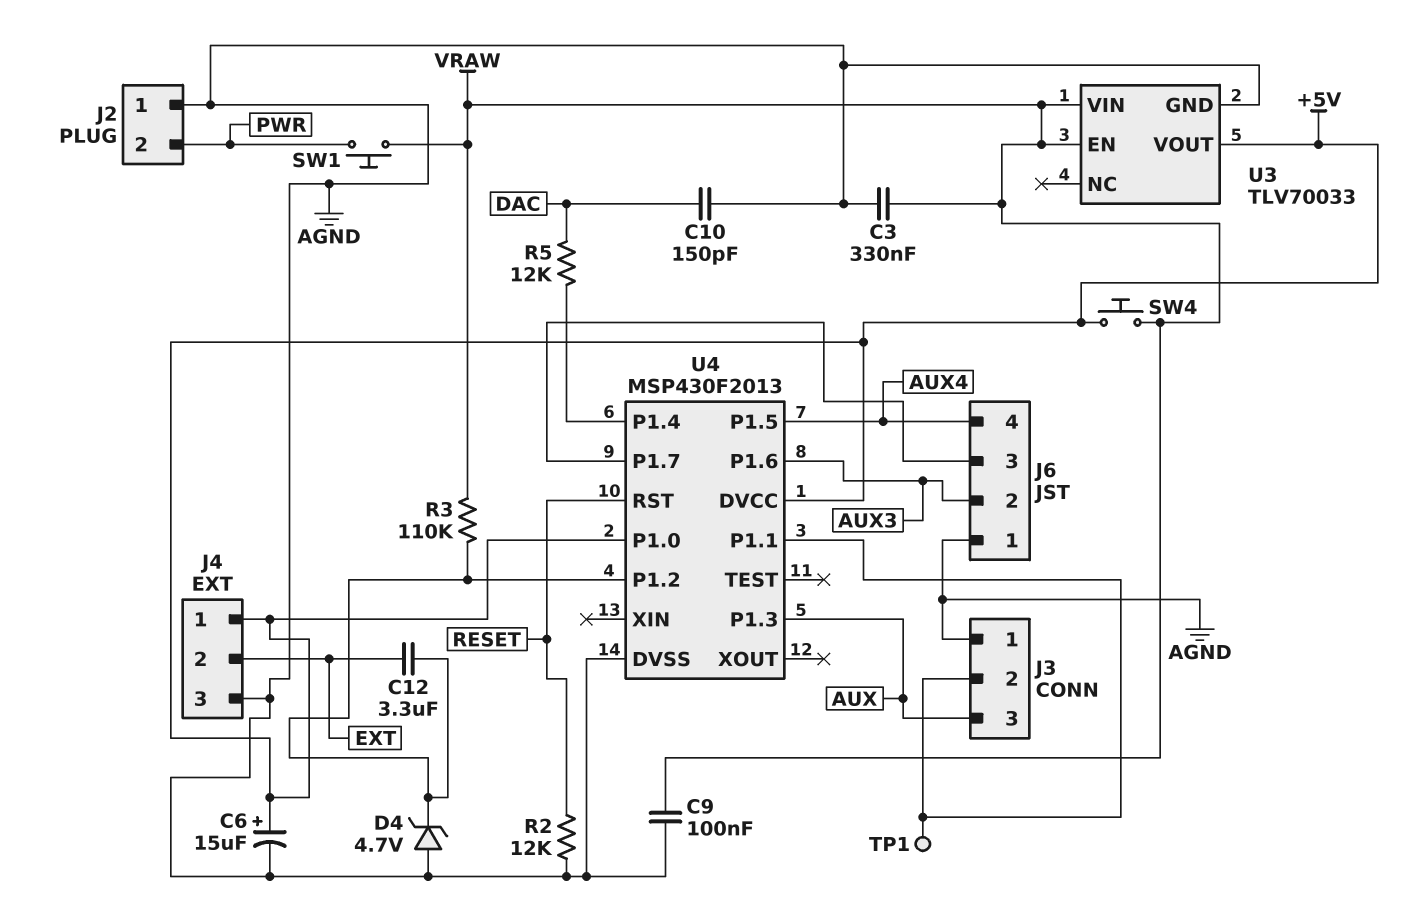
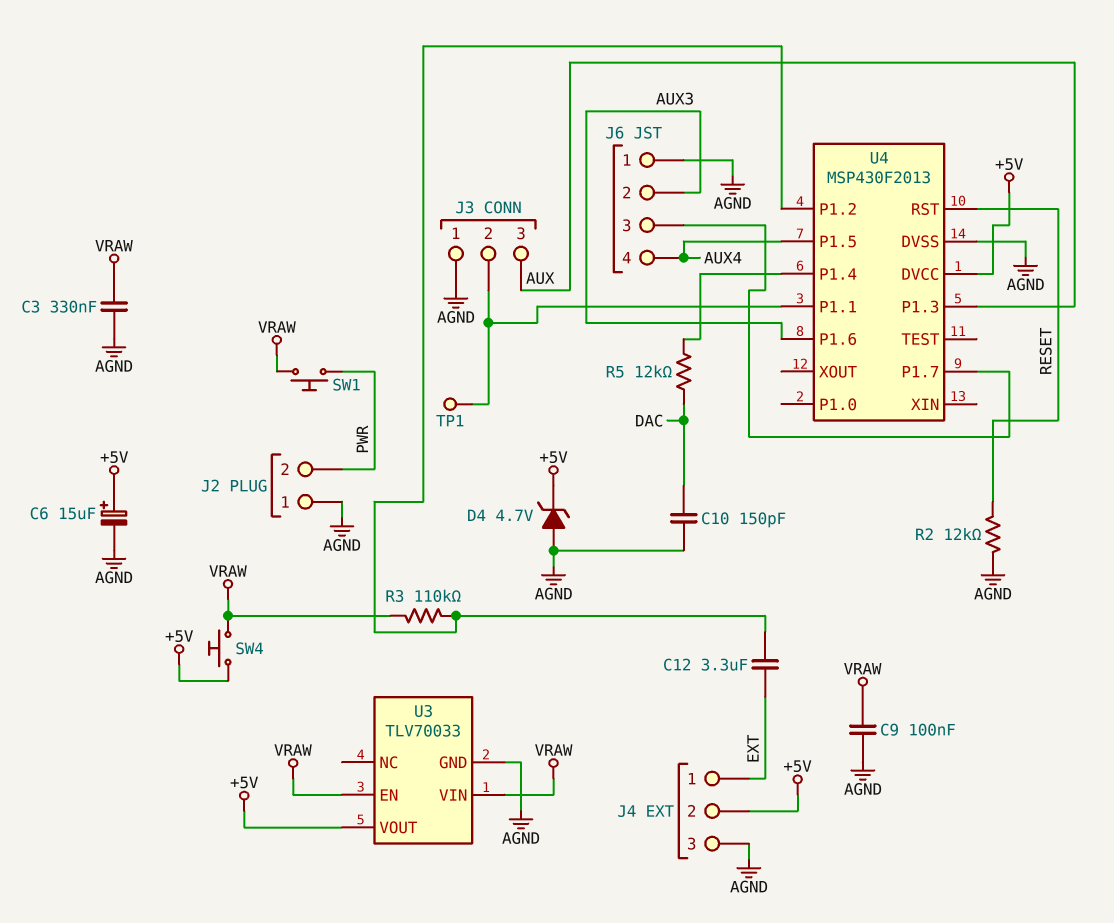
D4: zener 4.7V (A AGND, K U4/P1.2) -> zener 4.7V (A AGND, K +5V)
J4 pin 1: +5V -> EXT
J4 pin 2: EXT -> +5V
U4 pin P1.0: +5V -> none

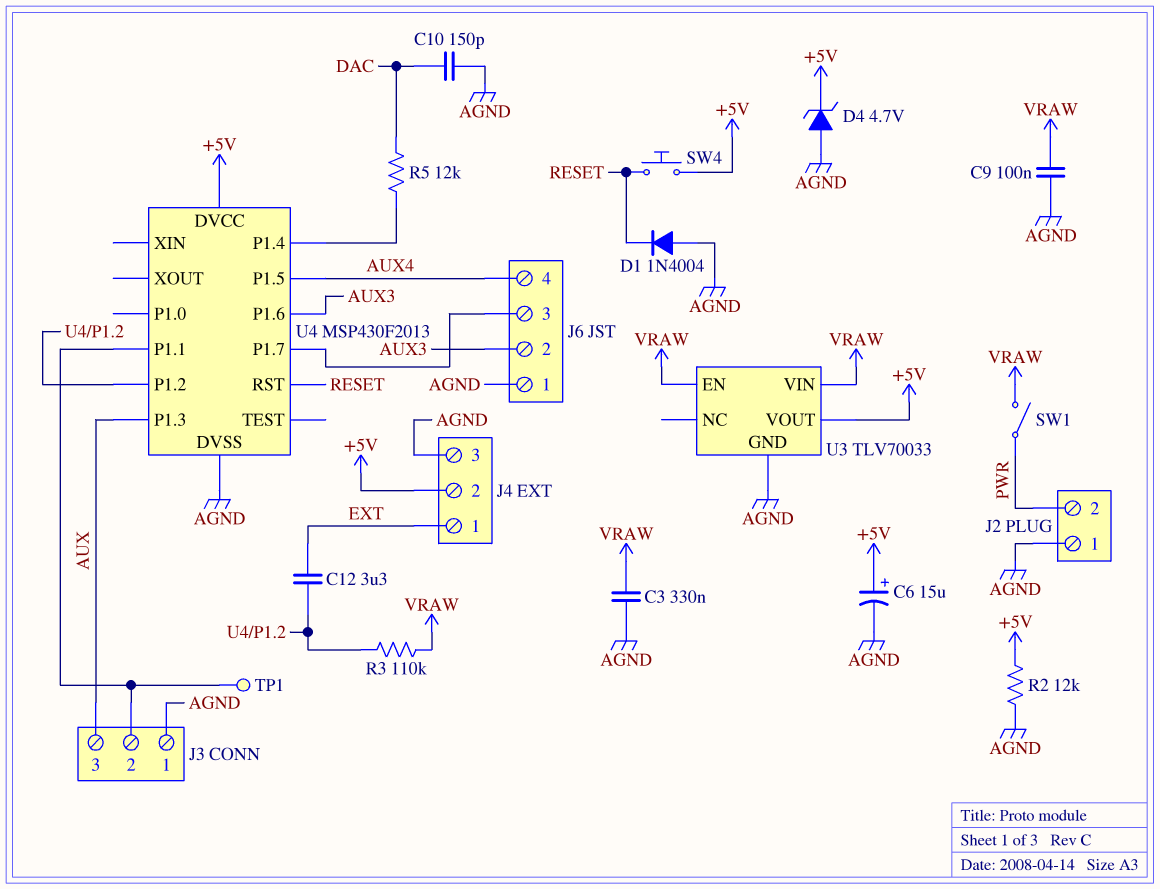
D1: none -> diode 1N4004 (A AGND, K RESET)
R2: 12k (AGND, RESET) -> 12k (+5V, AGND)
SW1: button (PWR, VRAW) -> switch (PWR, VRAW)
SW4: button (+5V, VRAW) -> button (+5V, RESET)

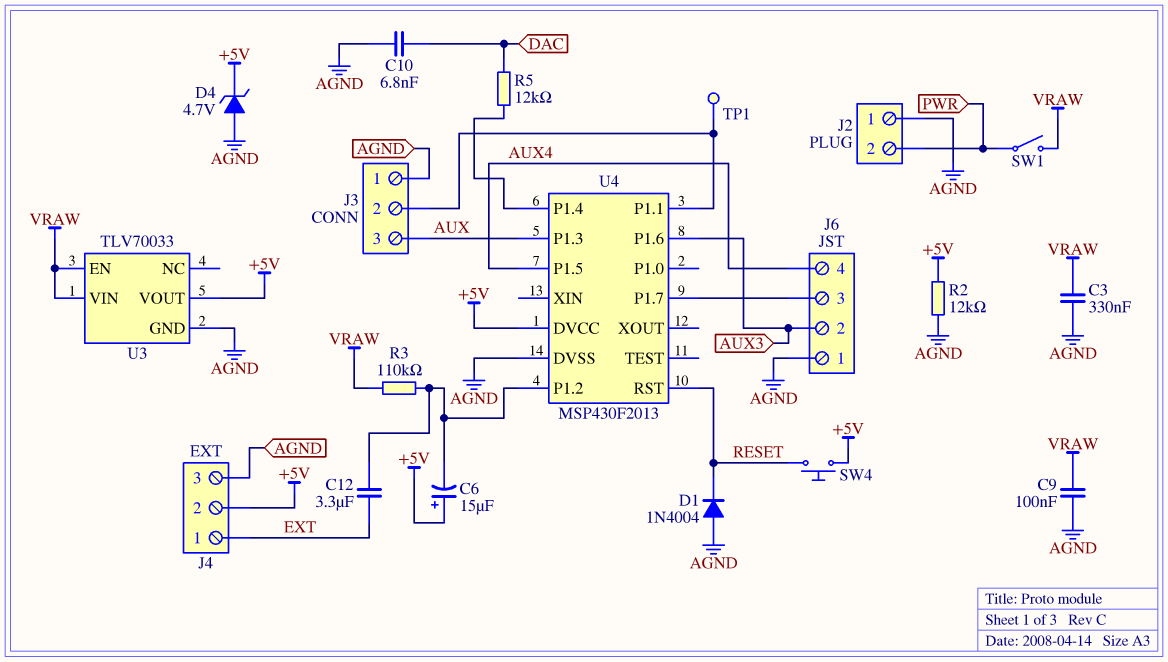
C6: 15uF (plus +5V, minus AGND) -> 15uF (plus +5V, minus U4/P1.2)
C10: 150pF (AGND, DAC) -> 6.8nF (AGND, DAC)

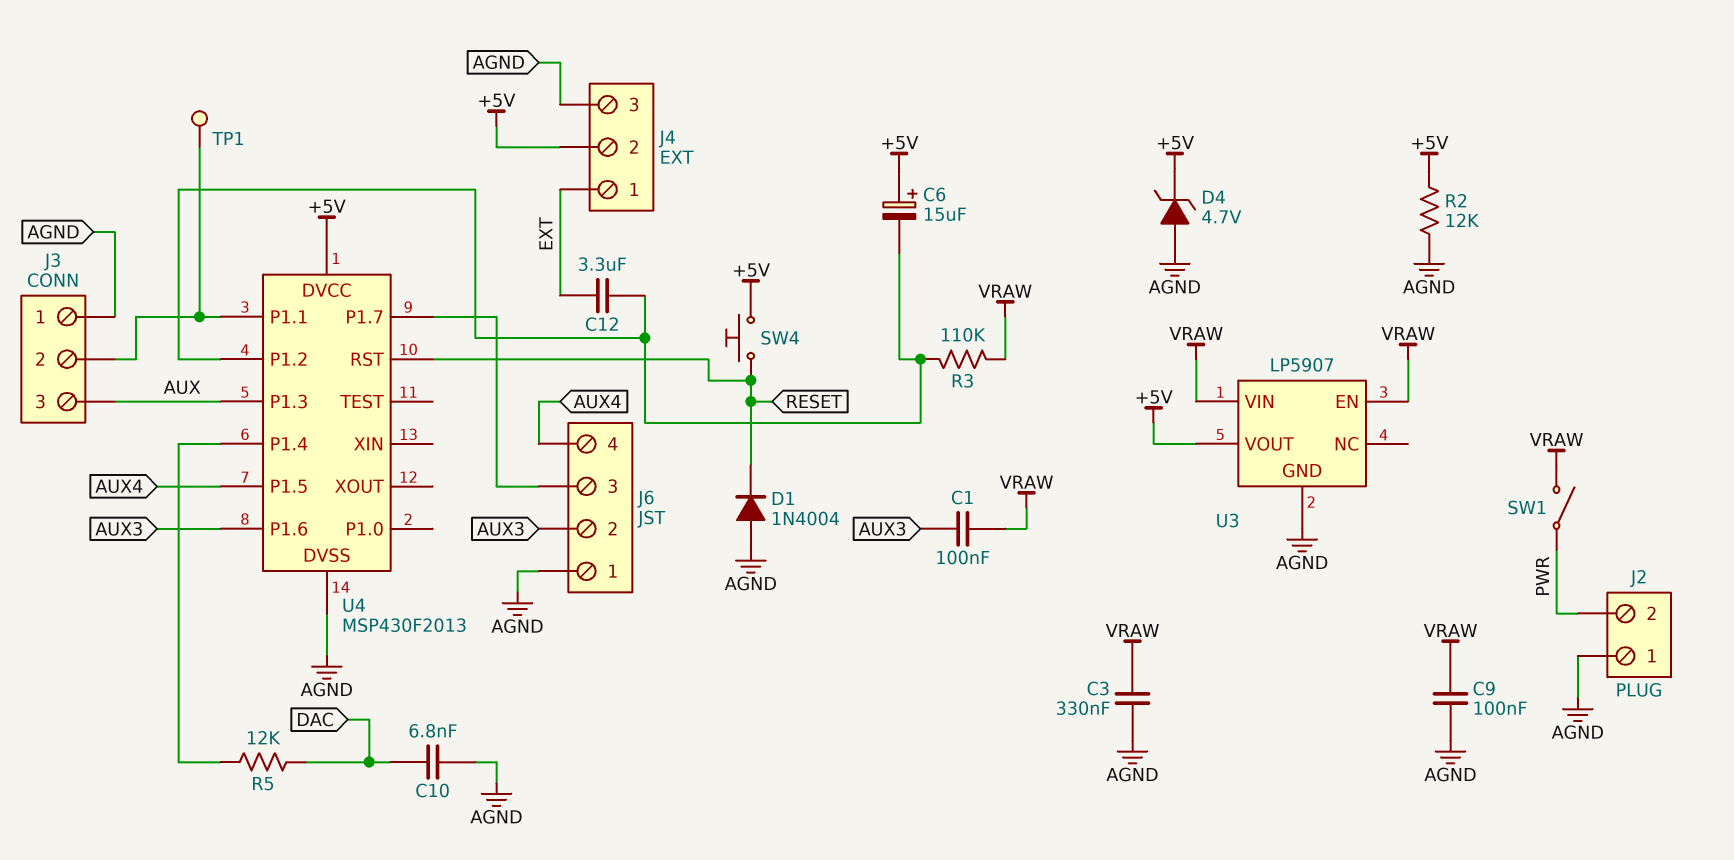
C1: none -> 100nF (AUX3, VRAW)
U3: TLV70033 -> LP5907

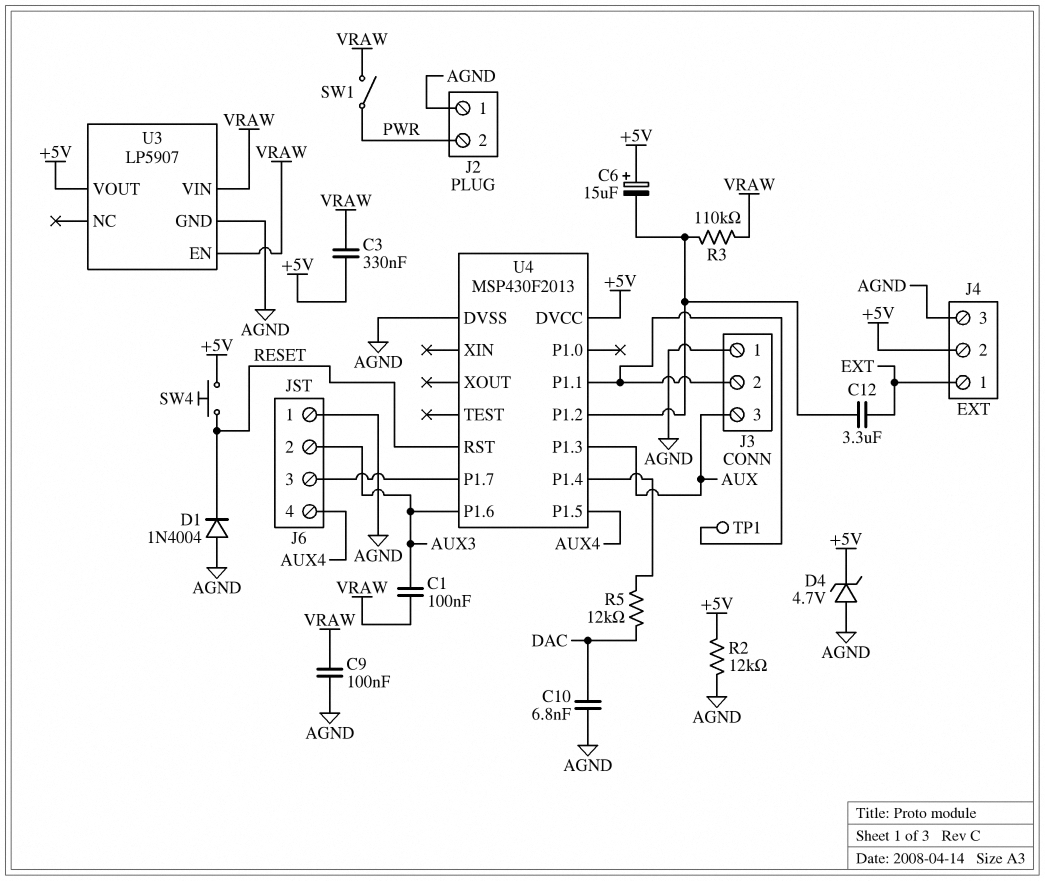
C3: 330nF (AGND, VRAW) -> 330nF (+5V, VRAW)

